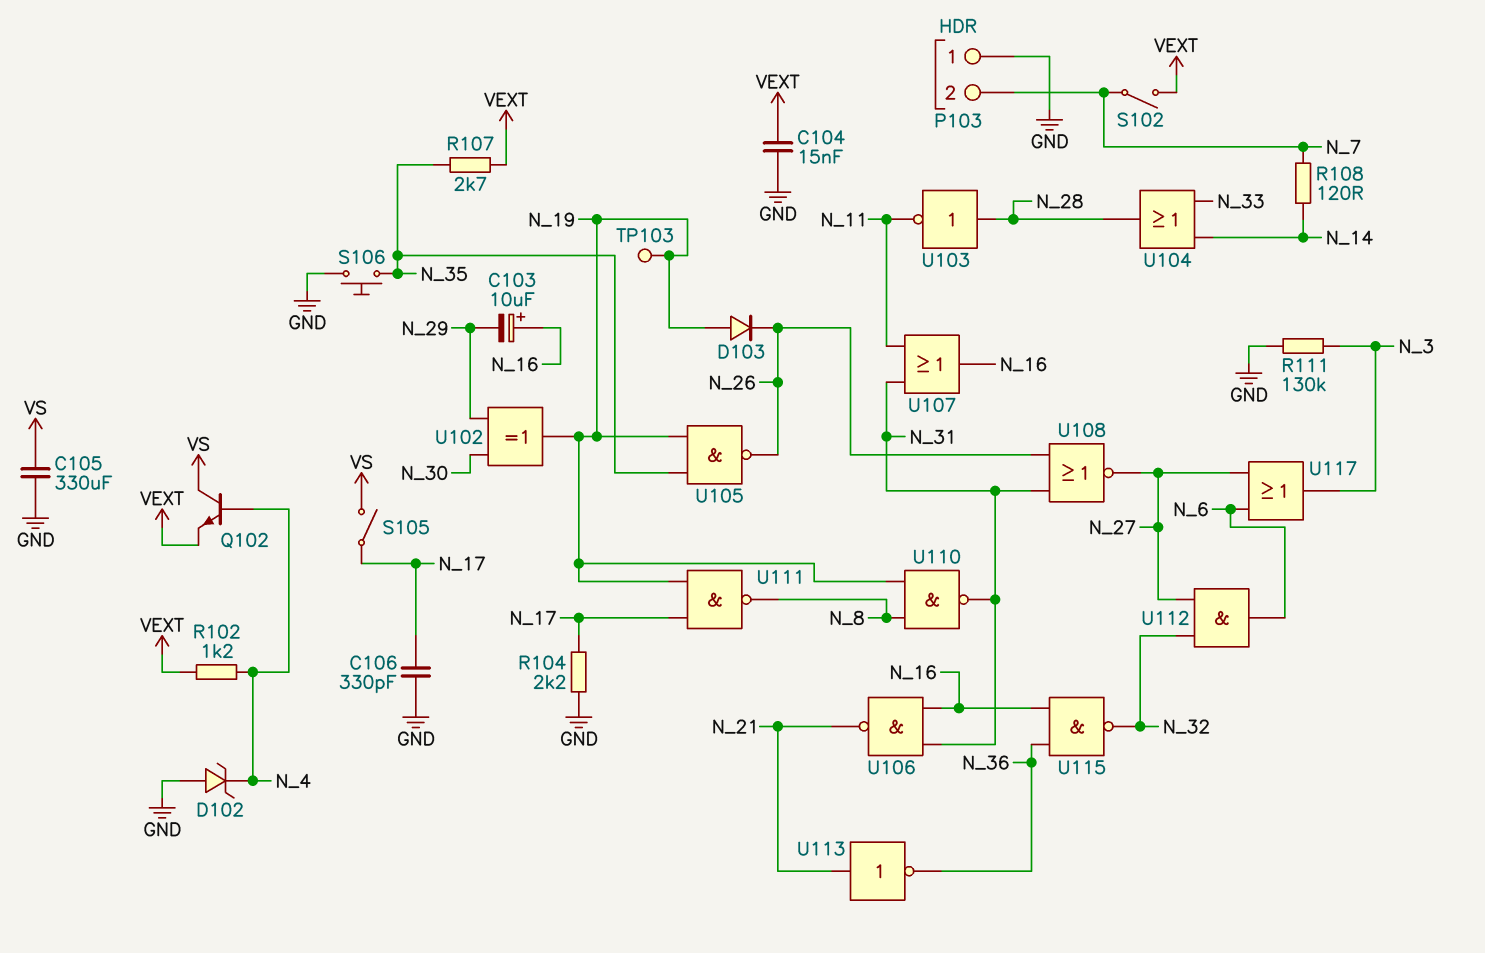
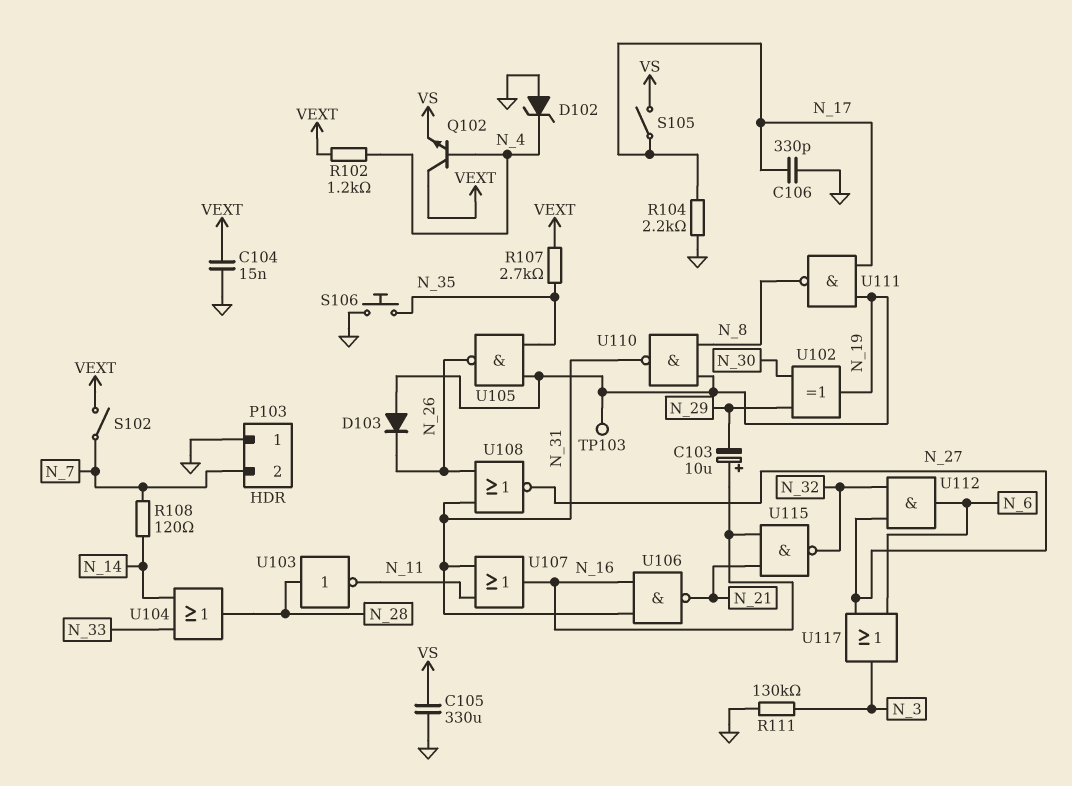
Q102: NPN (B N_4, C VS, E VEXT) -> NPN (B N_4, C VEXT, E VS)
U113: NOT (in N_21, out N_36) -> none
U115: NAND (in N_16, in N_36, out N_32) -> NAND (in N_16, in N_21, out N_32)

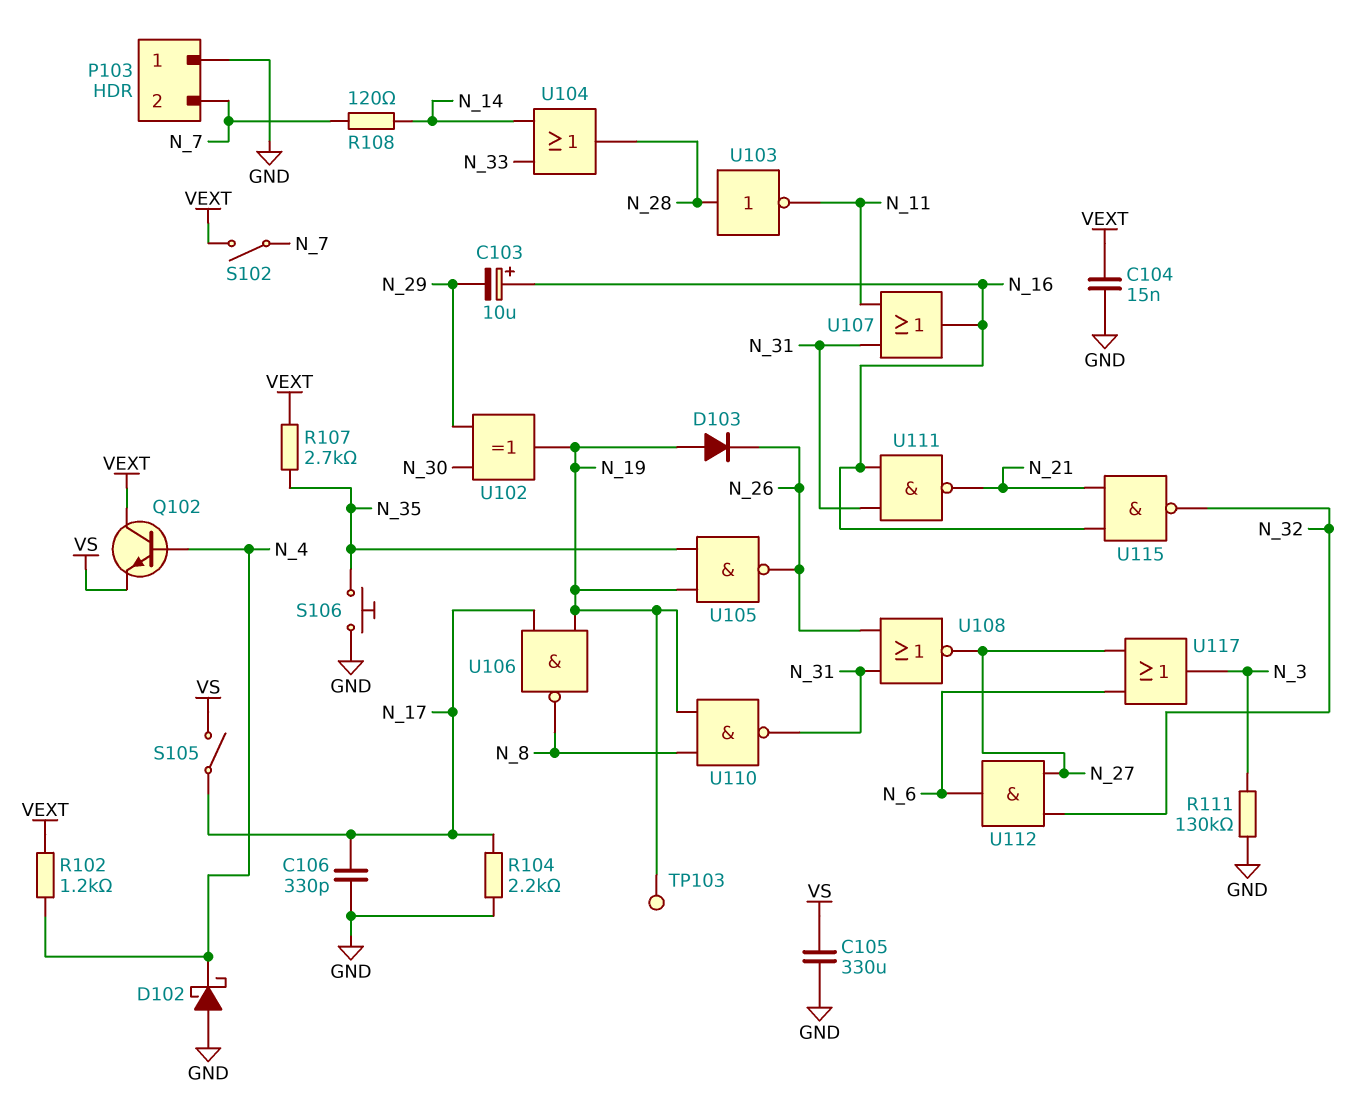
D102: zener (A GND, K N_4) -> schottky (A GND, K N_4)
U106: NAND (in N_16, in N_31, out N_21) -> NAND (in N_17, in N_19, out N_8)
U111: NAND (in N_17, in N_19, out N_8) -> NAND (in N_16, in N_31, out N_21)

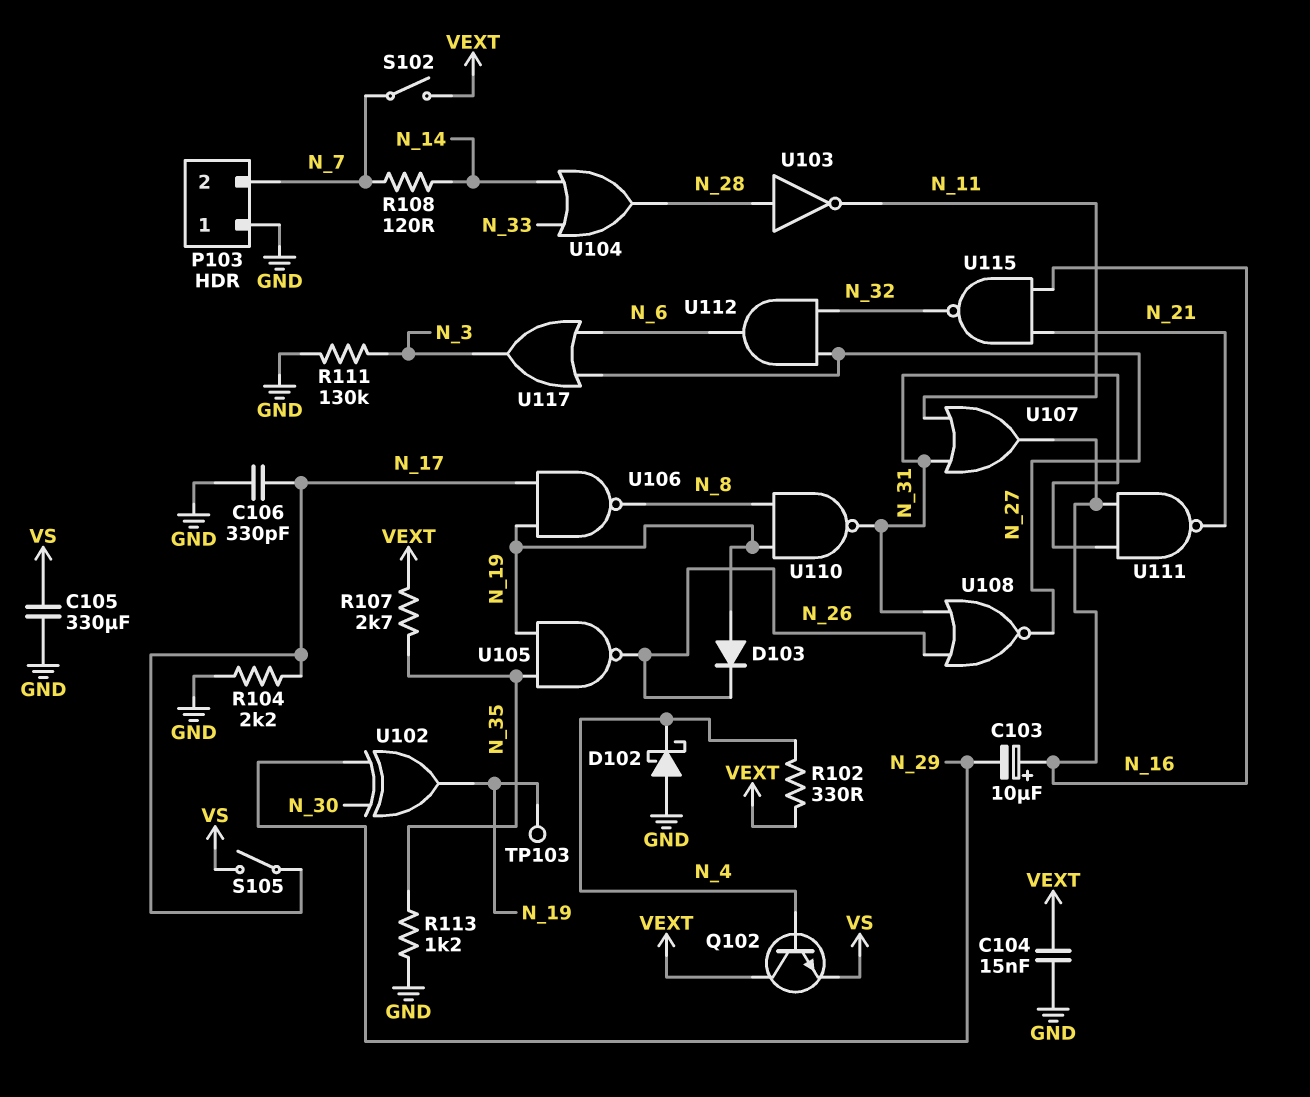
R102: 1.2k (N_4, VEXT) -> 330 (N_4, VEXT)
R113: none -> 1.2k (GND, N_35)
S106: button (GND, N_35) -> none

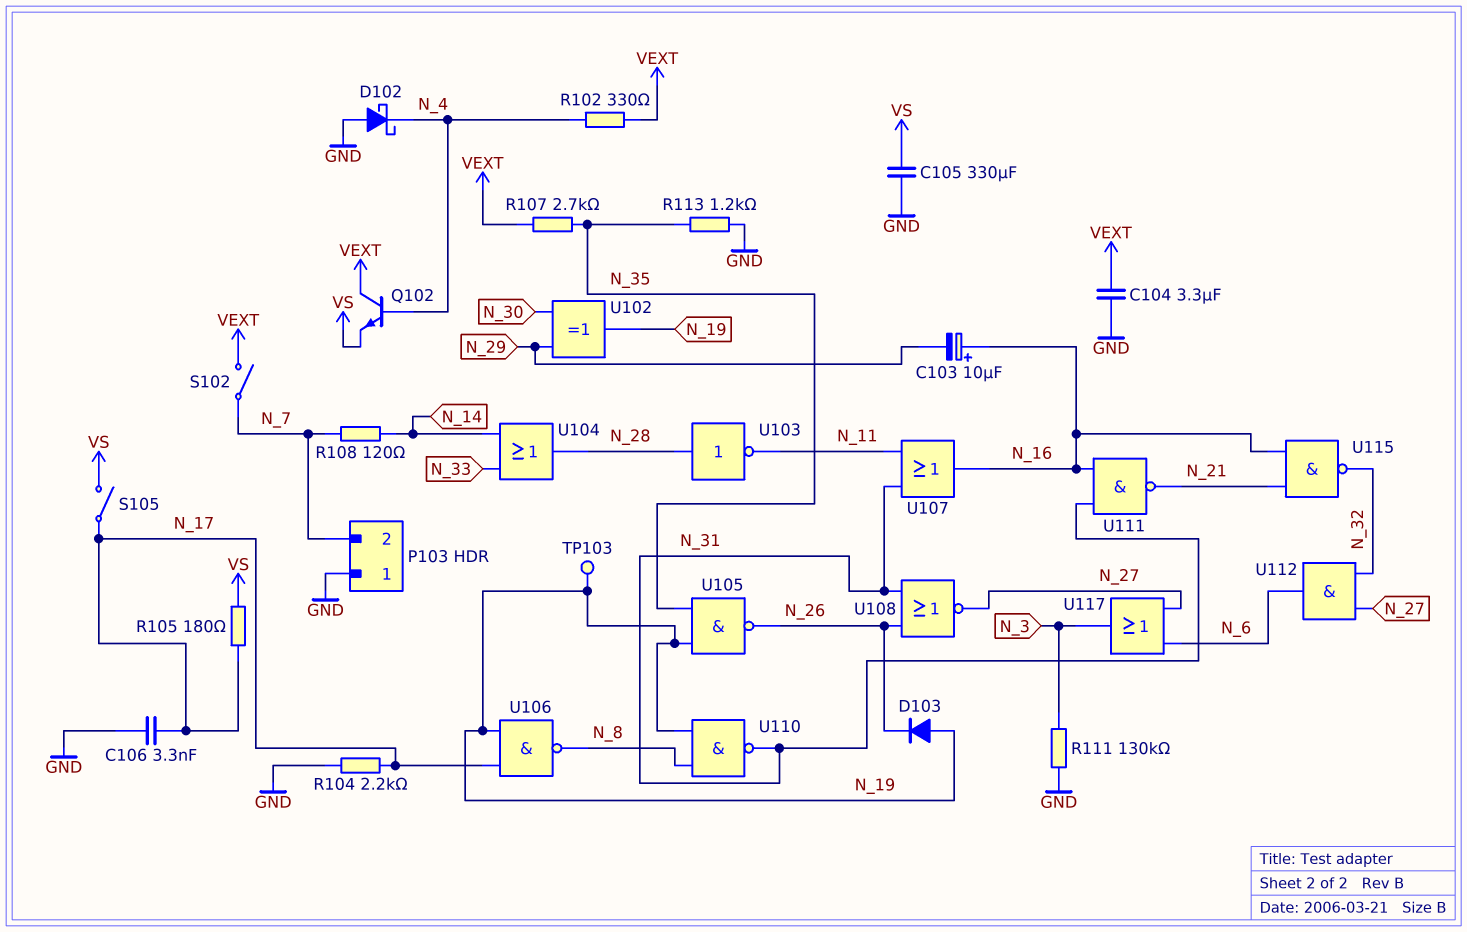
C104: 15nF (GND, VEXT) -> 3.3uF (GND, VEXT)
C106: 330pF (GND, N_17) -> 3.3nF (GND, N_17)
R105: none -> 180 (N_17, VS)

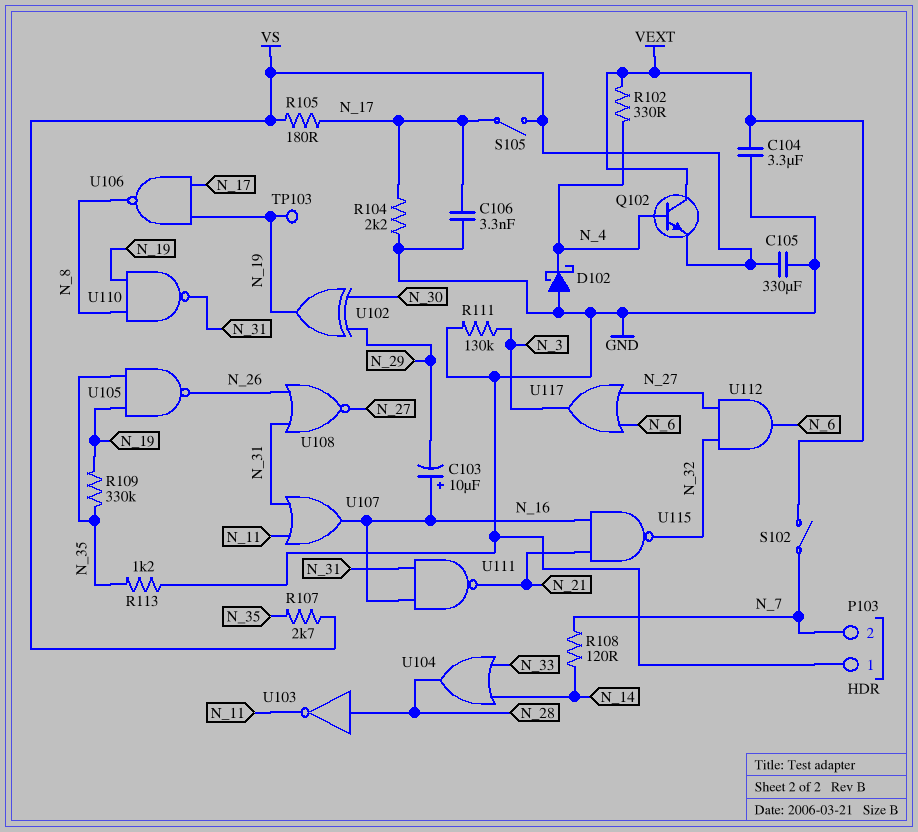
D103: diode (A N_19, K N_26) -> none
R107: 2.7k (N_35, VEXT) -> 2.7k (N_35, VS)
R109: none -> 330k (N_19, N_35)

